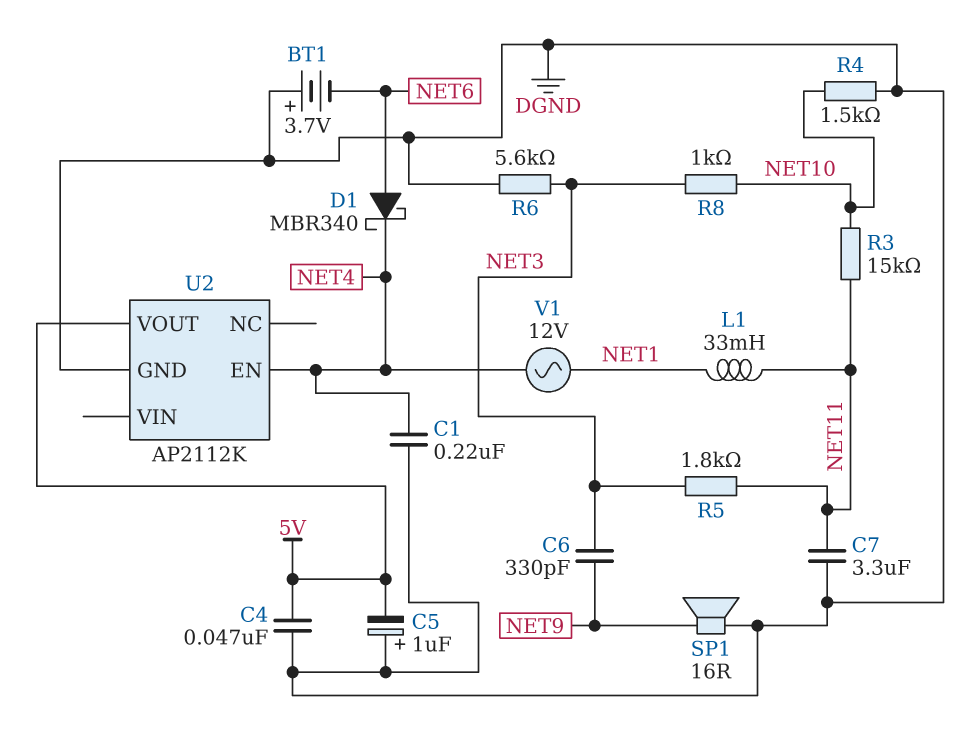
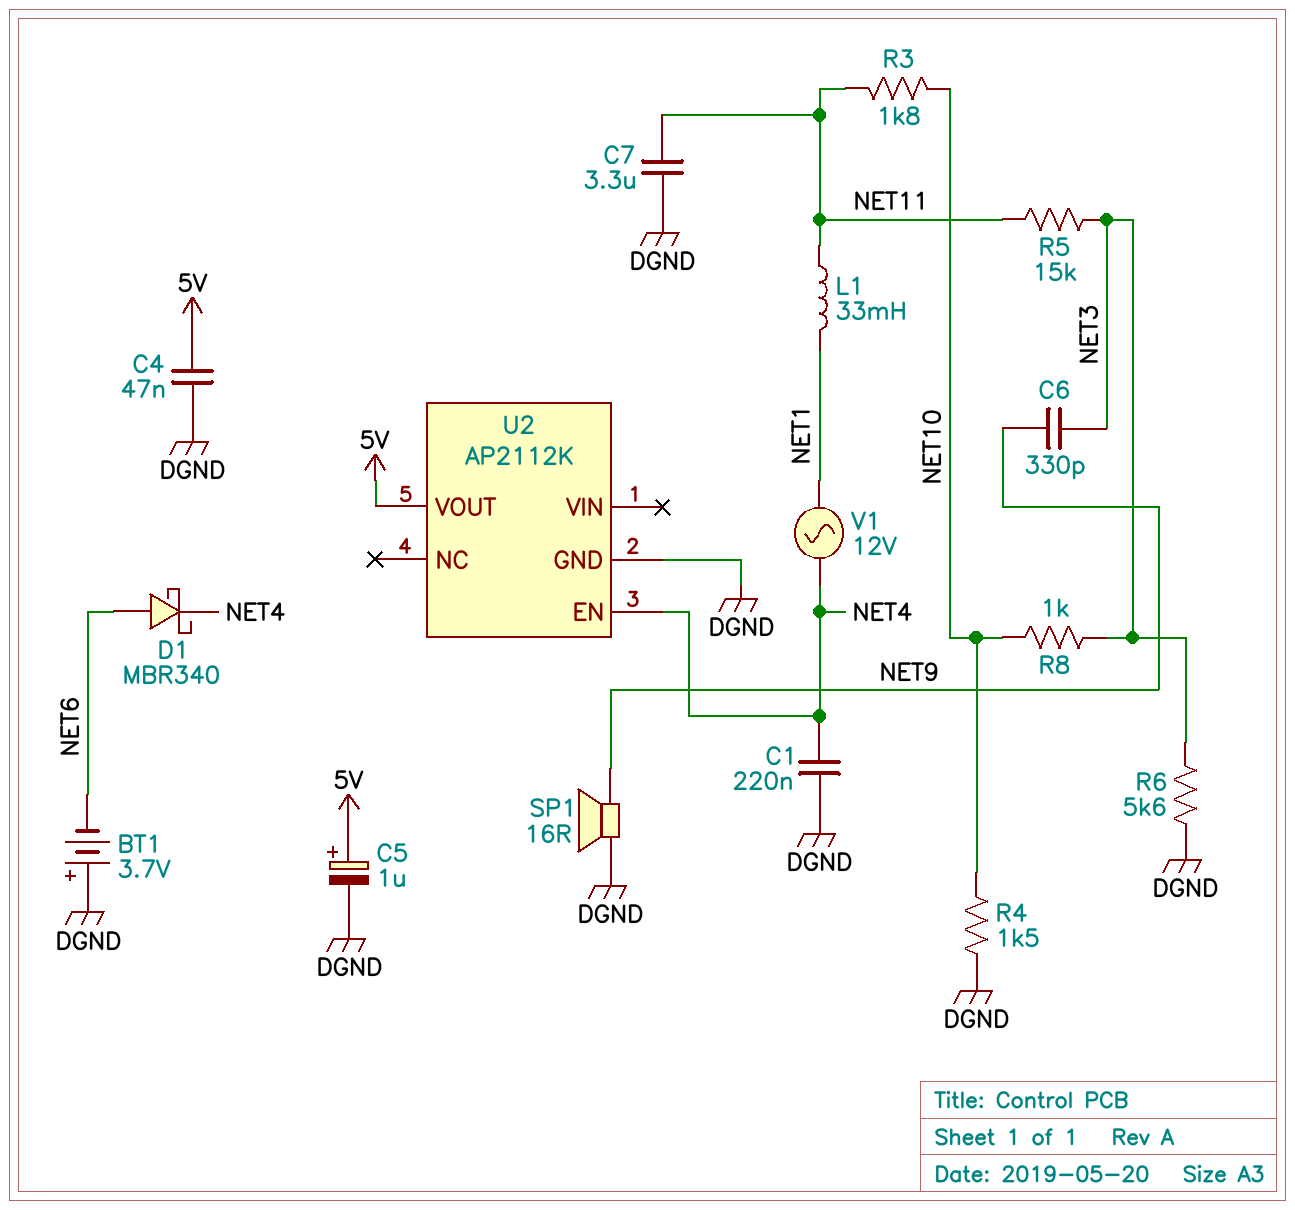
C5: 1uF (plus DGND, minus 5V) -> 1uF (plus 5V, minus DGND)
R3: 15k (NET10, NET11) -> 1.8k (NET10, NET11)
R5: 1.8k (NET3, NET11) -> 15k (NET3, NET11)

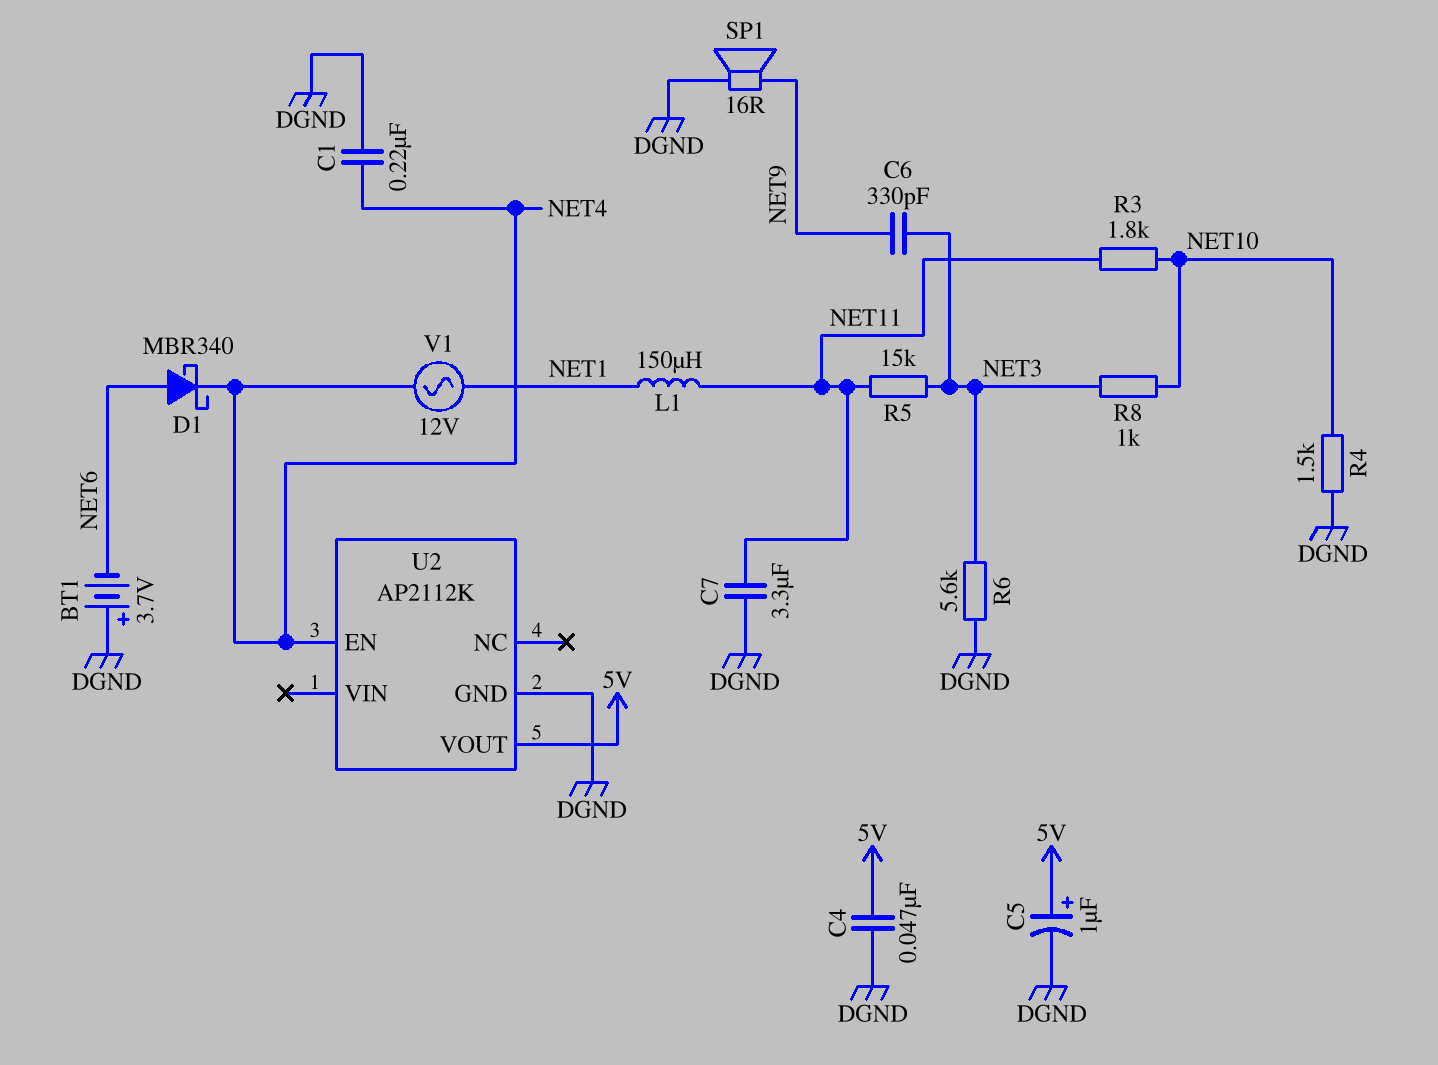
L1: 33mH (NET1, NET11) -> 150uH (NET1, NET11)

